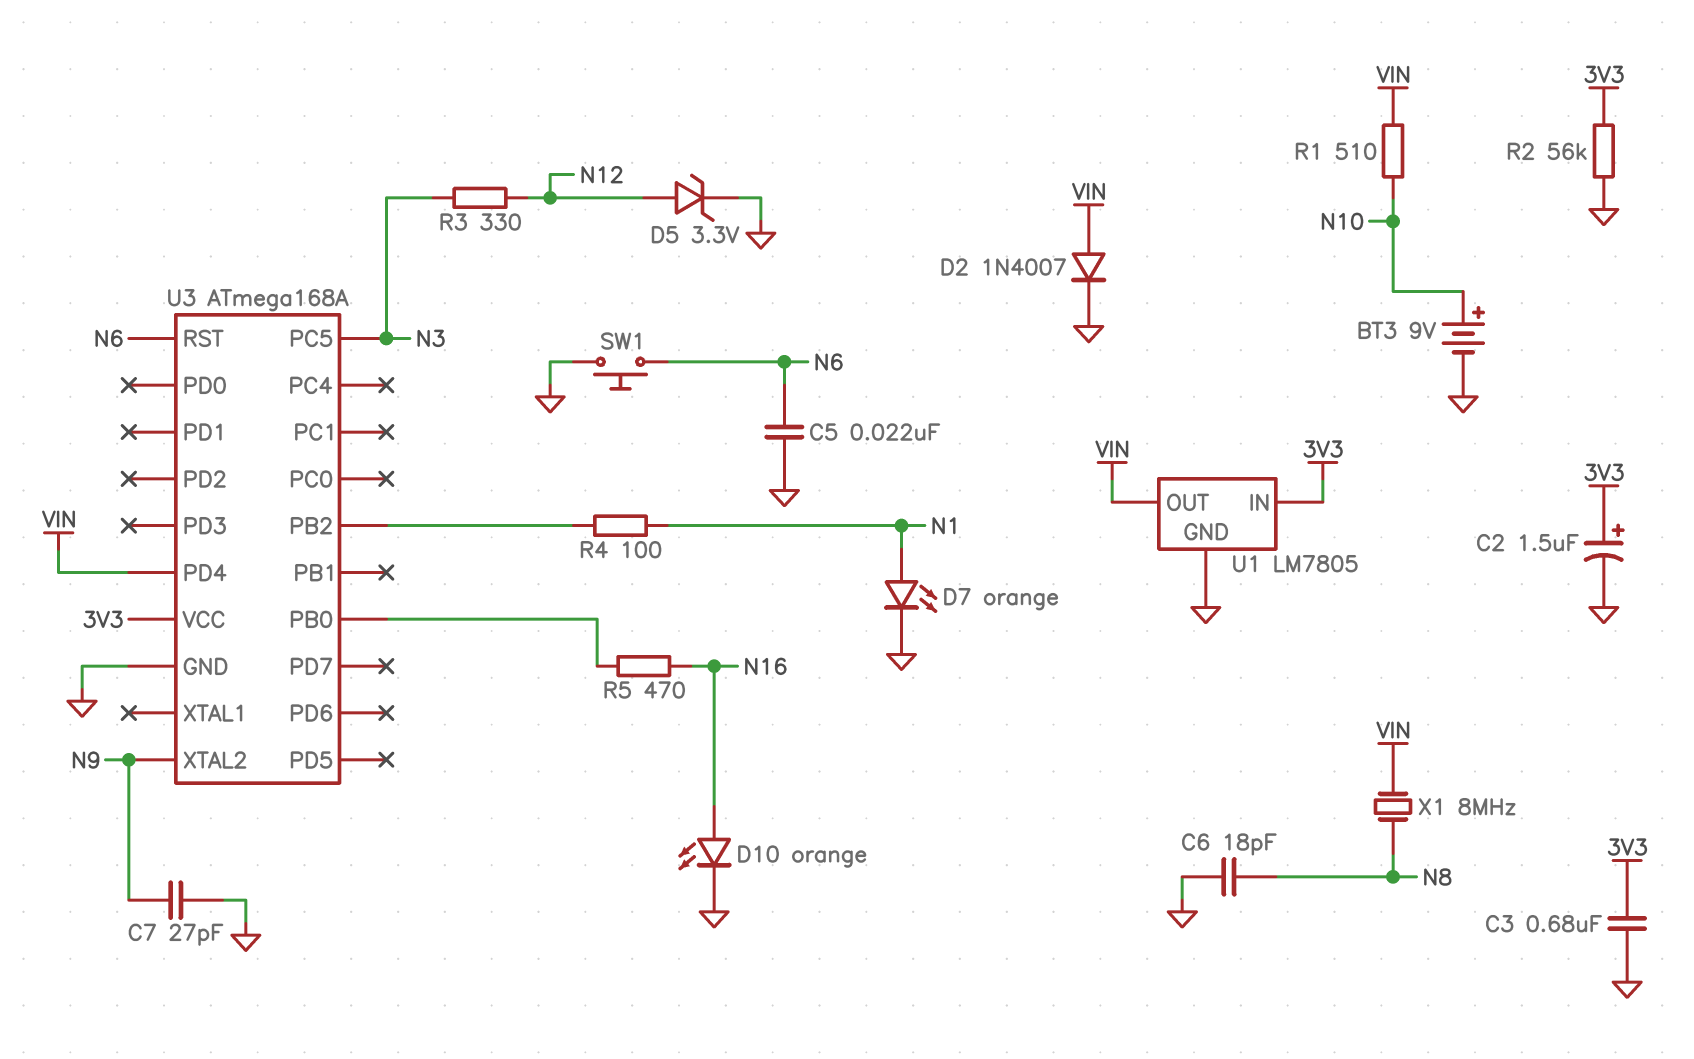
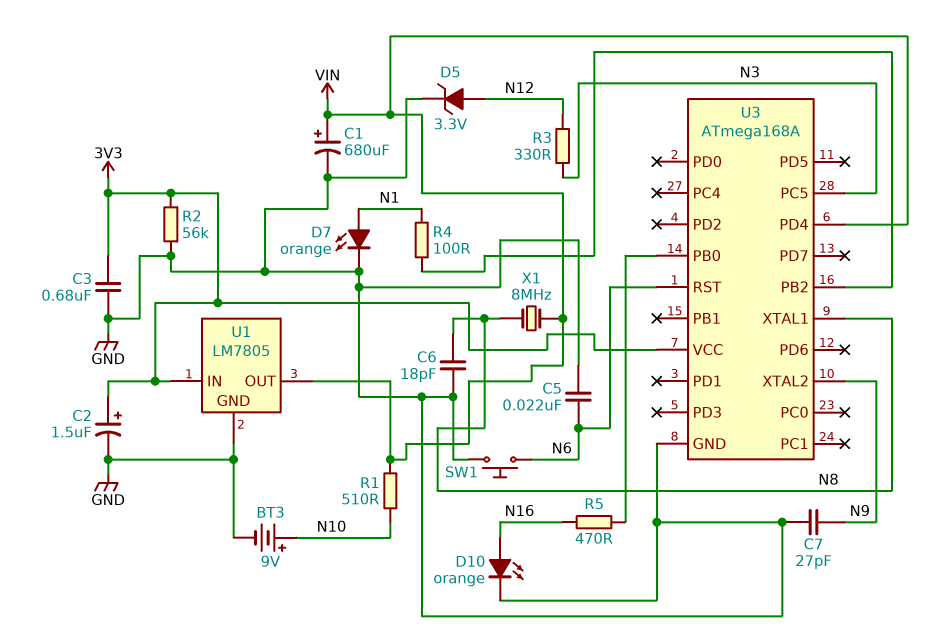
C1: none -> 680uF (plus VIN, minus GND)
D2: diode 1N4007 (A VIN, K GND) -> none
U3 pin XTAL1: none -> N8

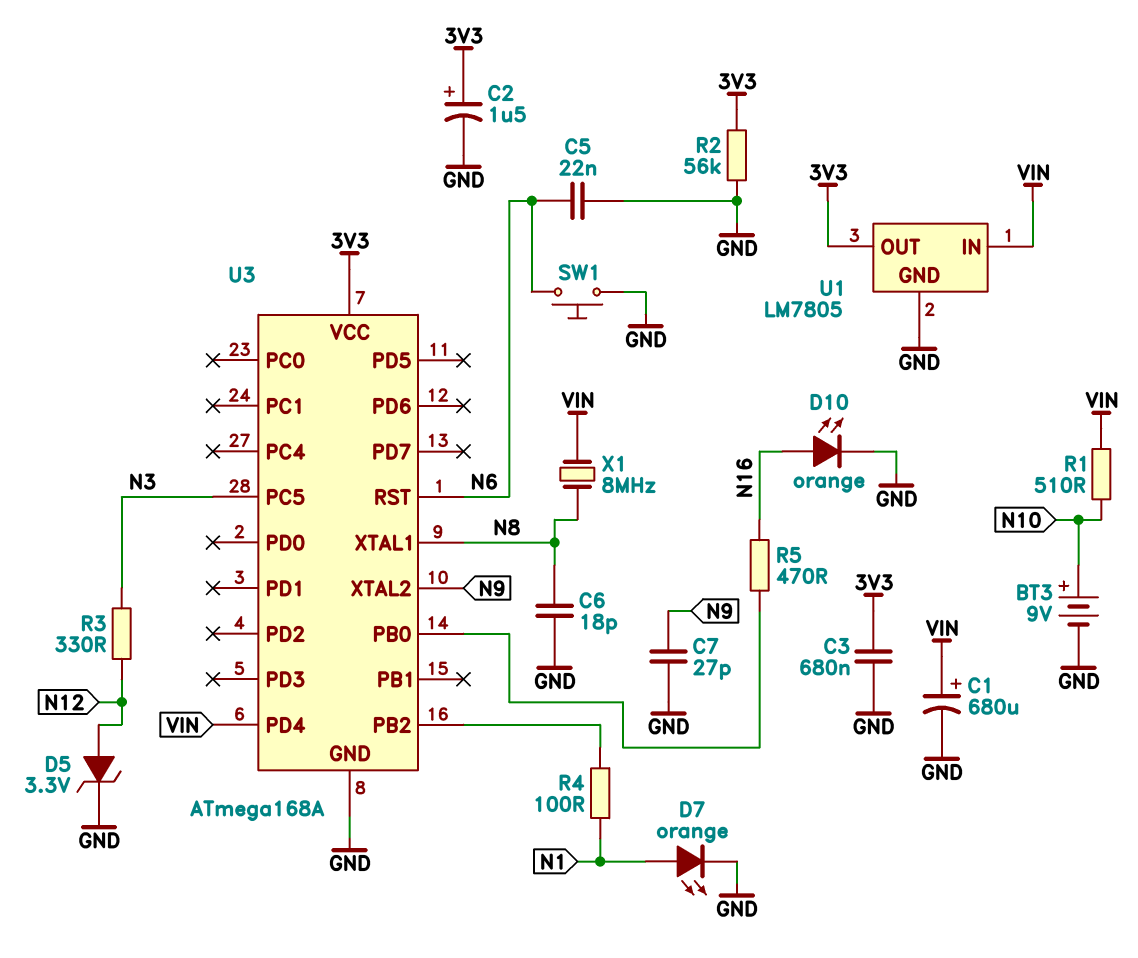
U1 pin IN: 3V3 -> VIN
U1 pin OUT: VIN -> 3V3

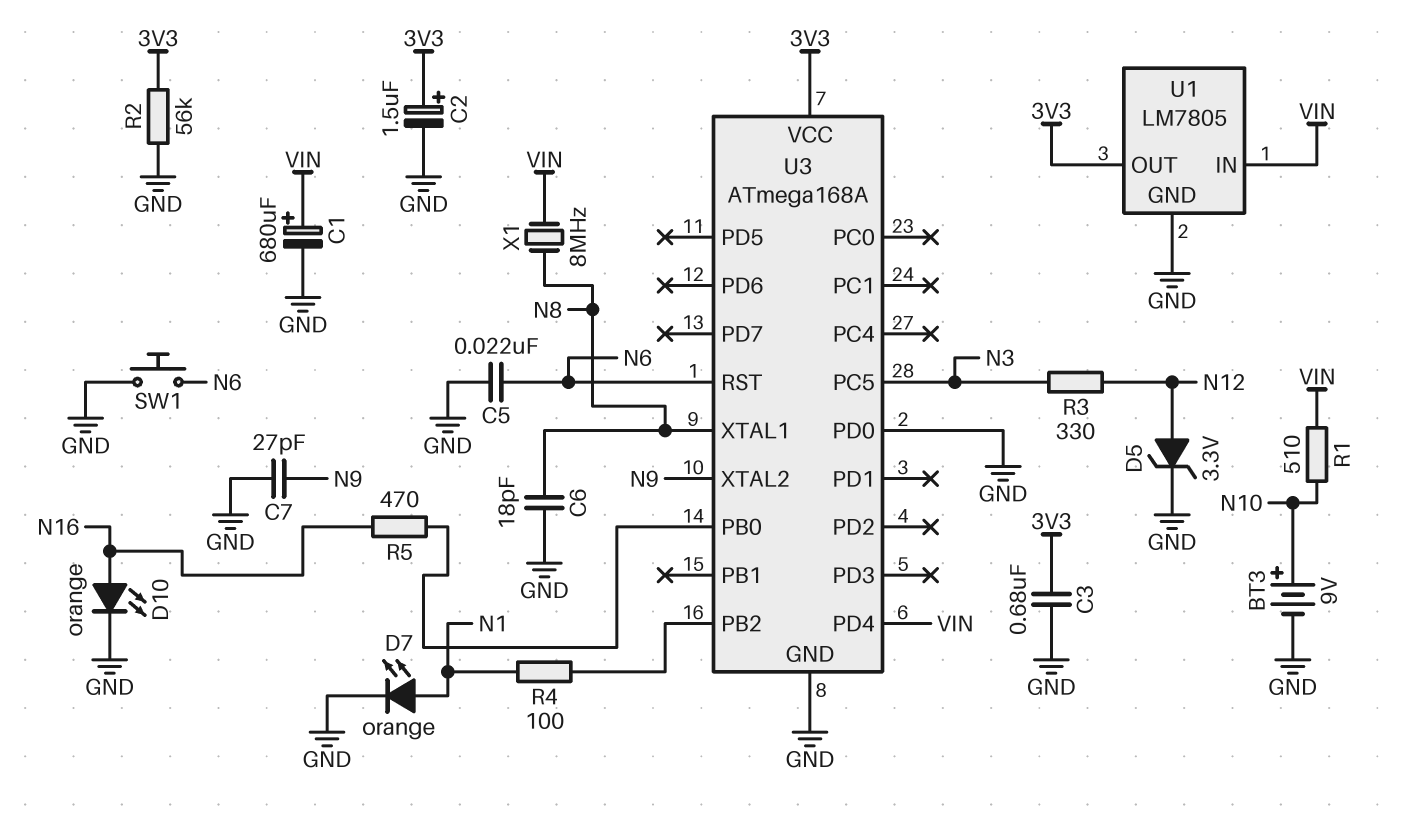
U3 pin PD0: none -> GND

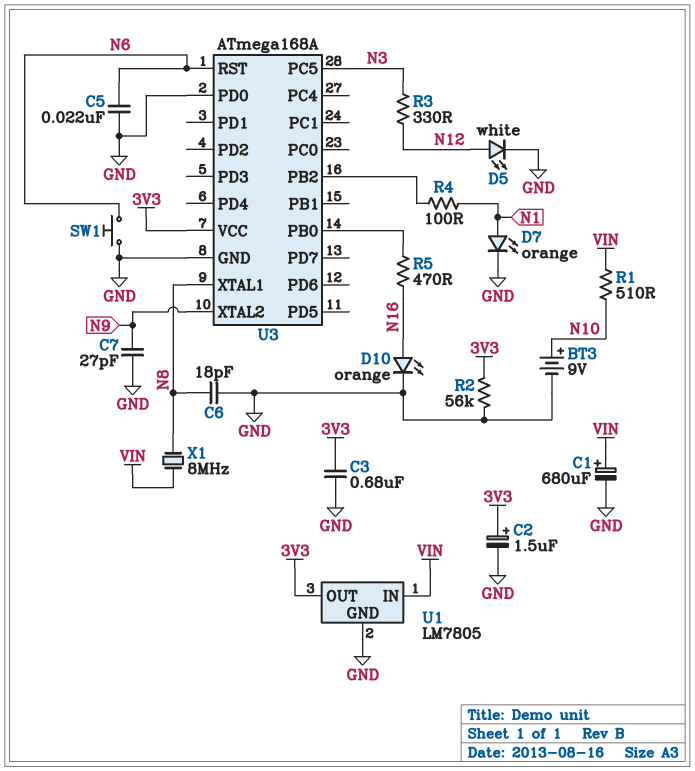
D5: zener 3.3V (A N12, K GND) -> LED white (A N12, K GND)
U3 pin PD4: VIN -> none

